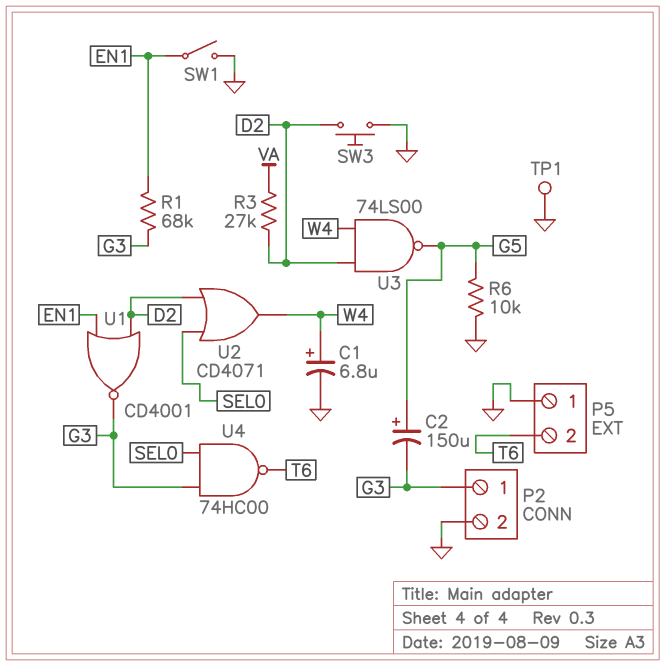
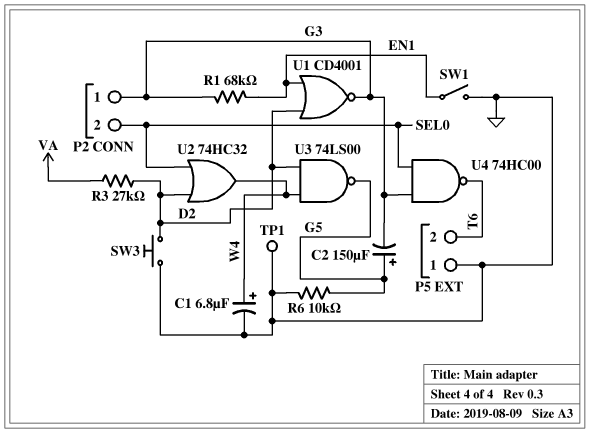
P2 pin 2: GND -> SEL0
U2: OR CD4071 (in D2, in SEL0, out W4) -> OR 74HC32 (in D2, in SEL0, out W4)

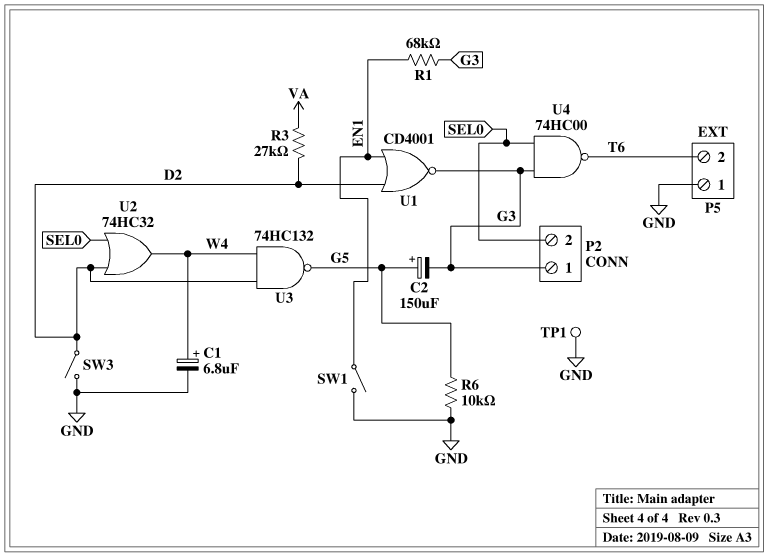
SW3: button (D2, GND) -> switch (D2, GND)
U3: NAND 74LS00 (in D2, in W4, out G5) -> NAND 74HC132 (in D2, in W4, out G5)

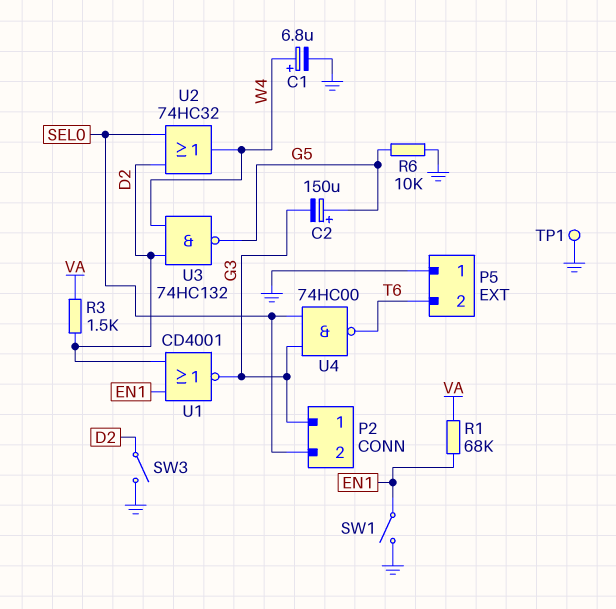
R1: 68k (EN1, G3) -> 68k (EN1, VA)
R3: 27k (D2, VA) -> 1.5k (D2, VA)

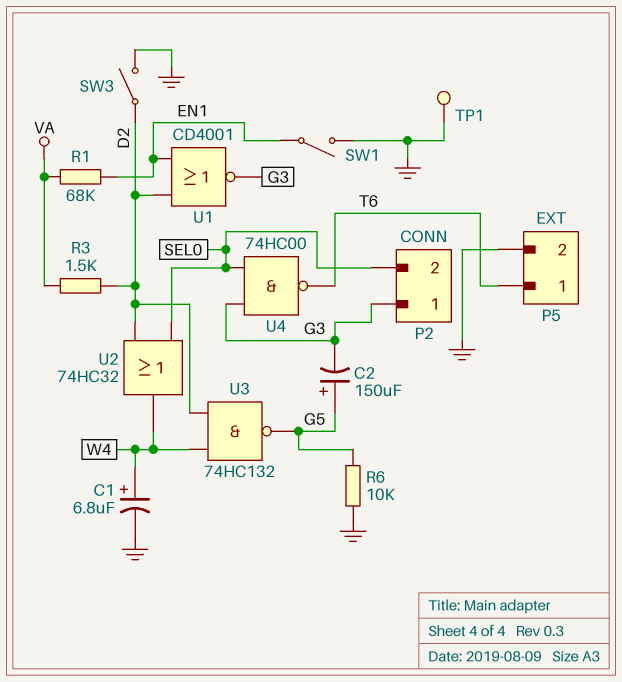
P5 pin 1: GND -> T6
P5 pin 2: T6 -> GND

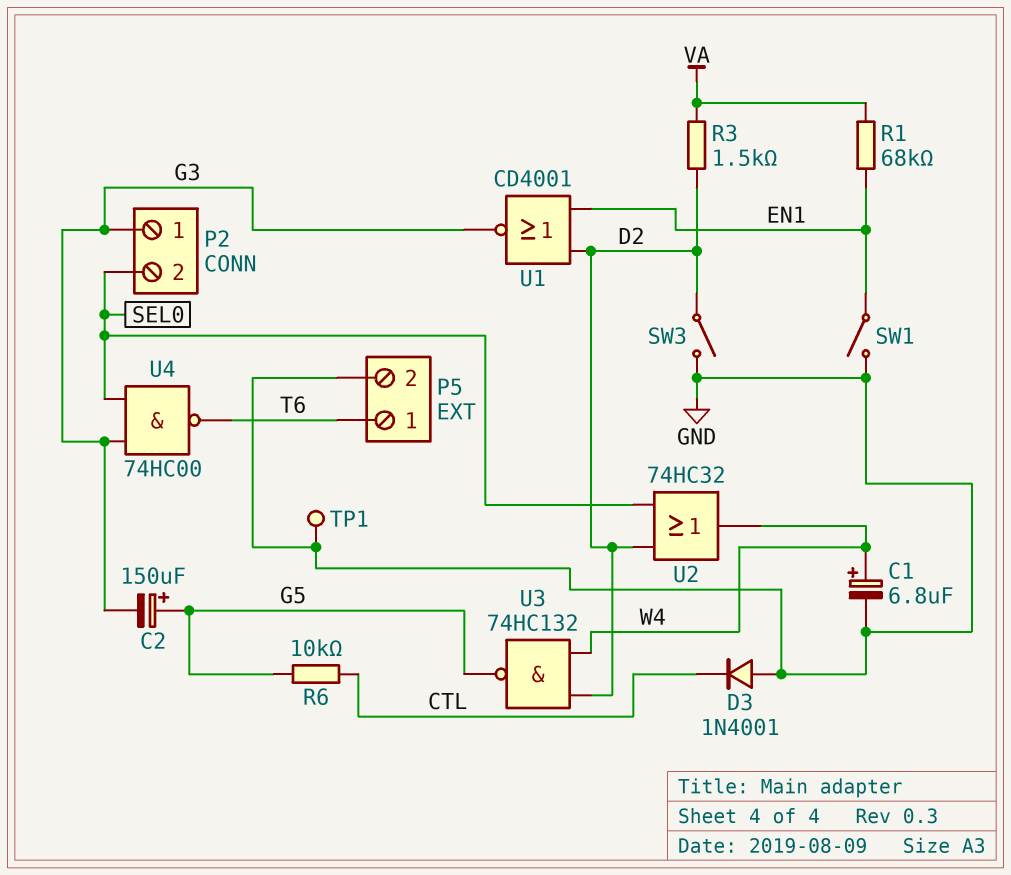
D3: none -> diode 1N4001 (A GND, K CTL)
R6: 10k (G5, GND) -> 10k (CTL, G5)

